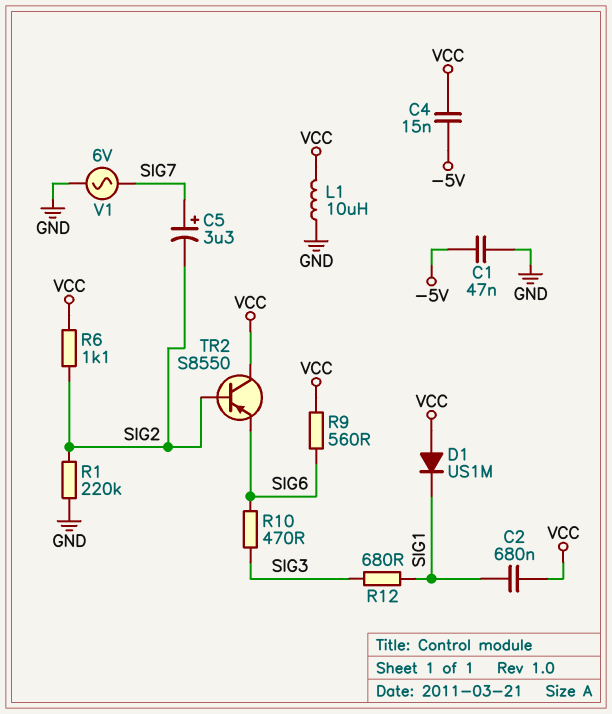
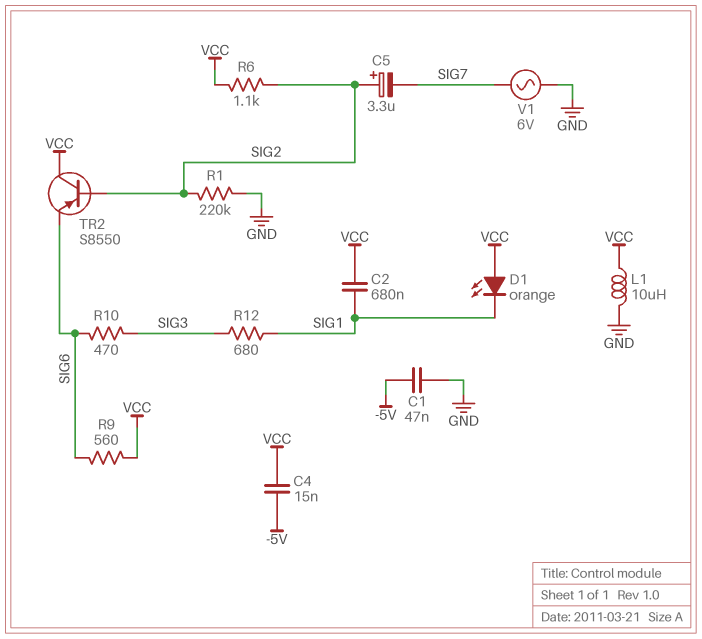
C5: 3.3uF (plus SIG7, minus SIG2) -> 3.3uF (plus SIG2, minus SIG7)
D1: diode US1M (A VCC, K SIG1) -> LED orange (A VCC, K SIG1)

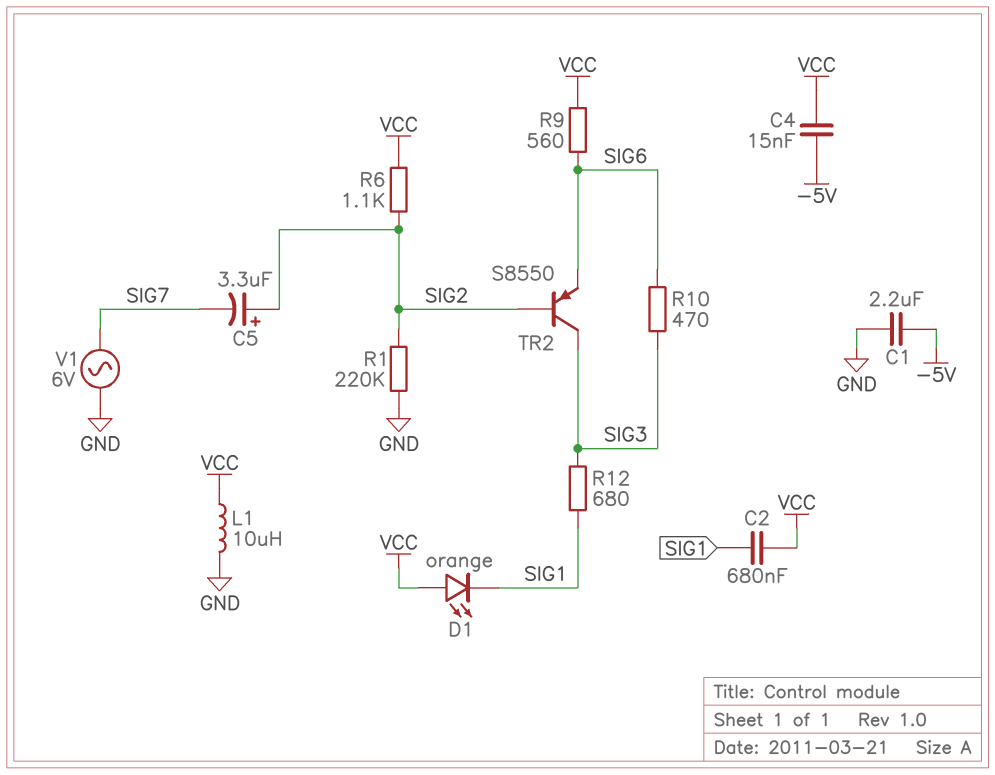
C1: 47nF (-5V, GND) -> 2.2uF (-5V, GND)
TR2: PNP S8550 (B SIG2, C VCC, E SIG6) -> PNP S8550 (B SIG2, C SIG3, E SIG6)

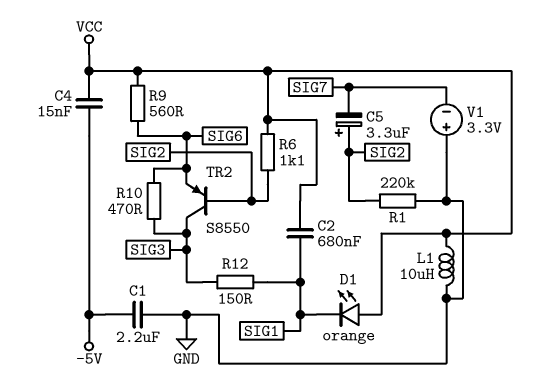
R12: 680 (SIG1, SIG3) -> 150 (SIG1, SIG3)
V1: AC 6V (GND, SIG7) -> 3.3V (plus GND, minus SIG7)

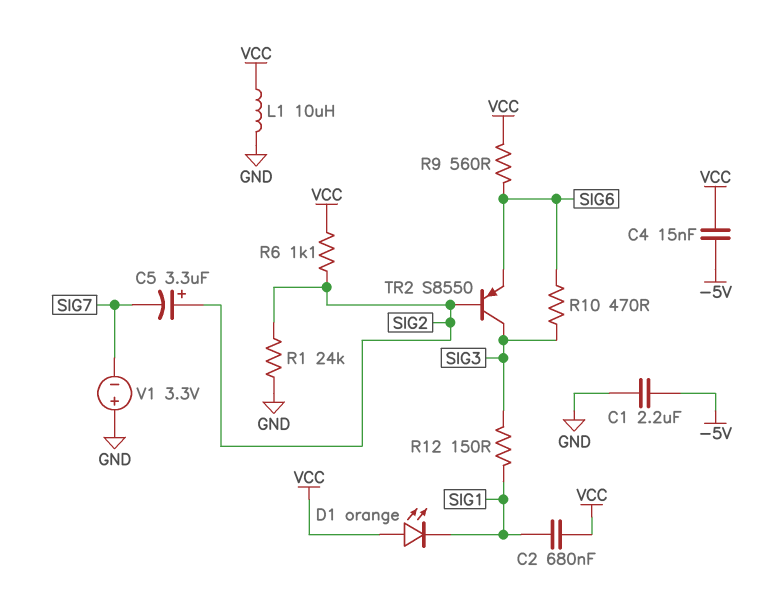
R1: 220k (GND, SIG2) -> 24k (GND, SIG2)

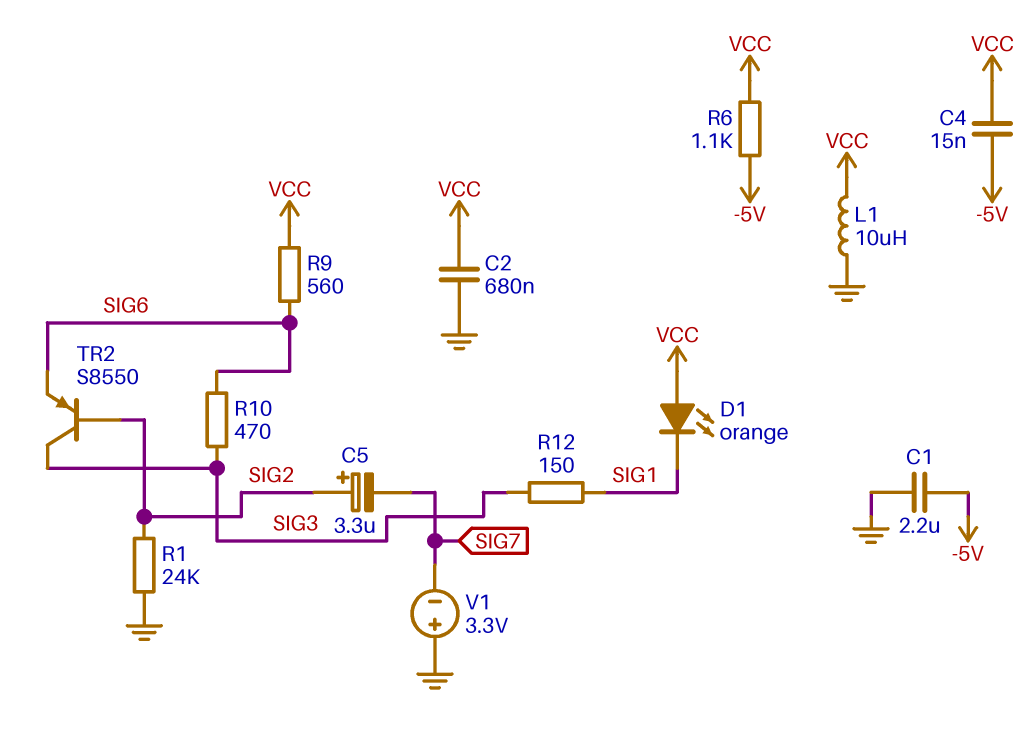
C2: 680nF (SIG1, VCC) -> 680nF (GND, VCC)
R6: 1.1k (SIG2, VCC) -> 1.1k (-5V, VCC)

